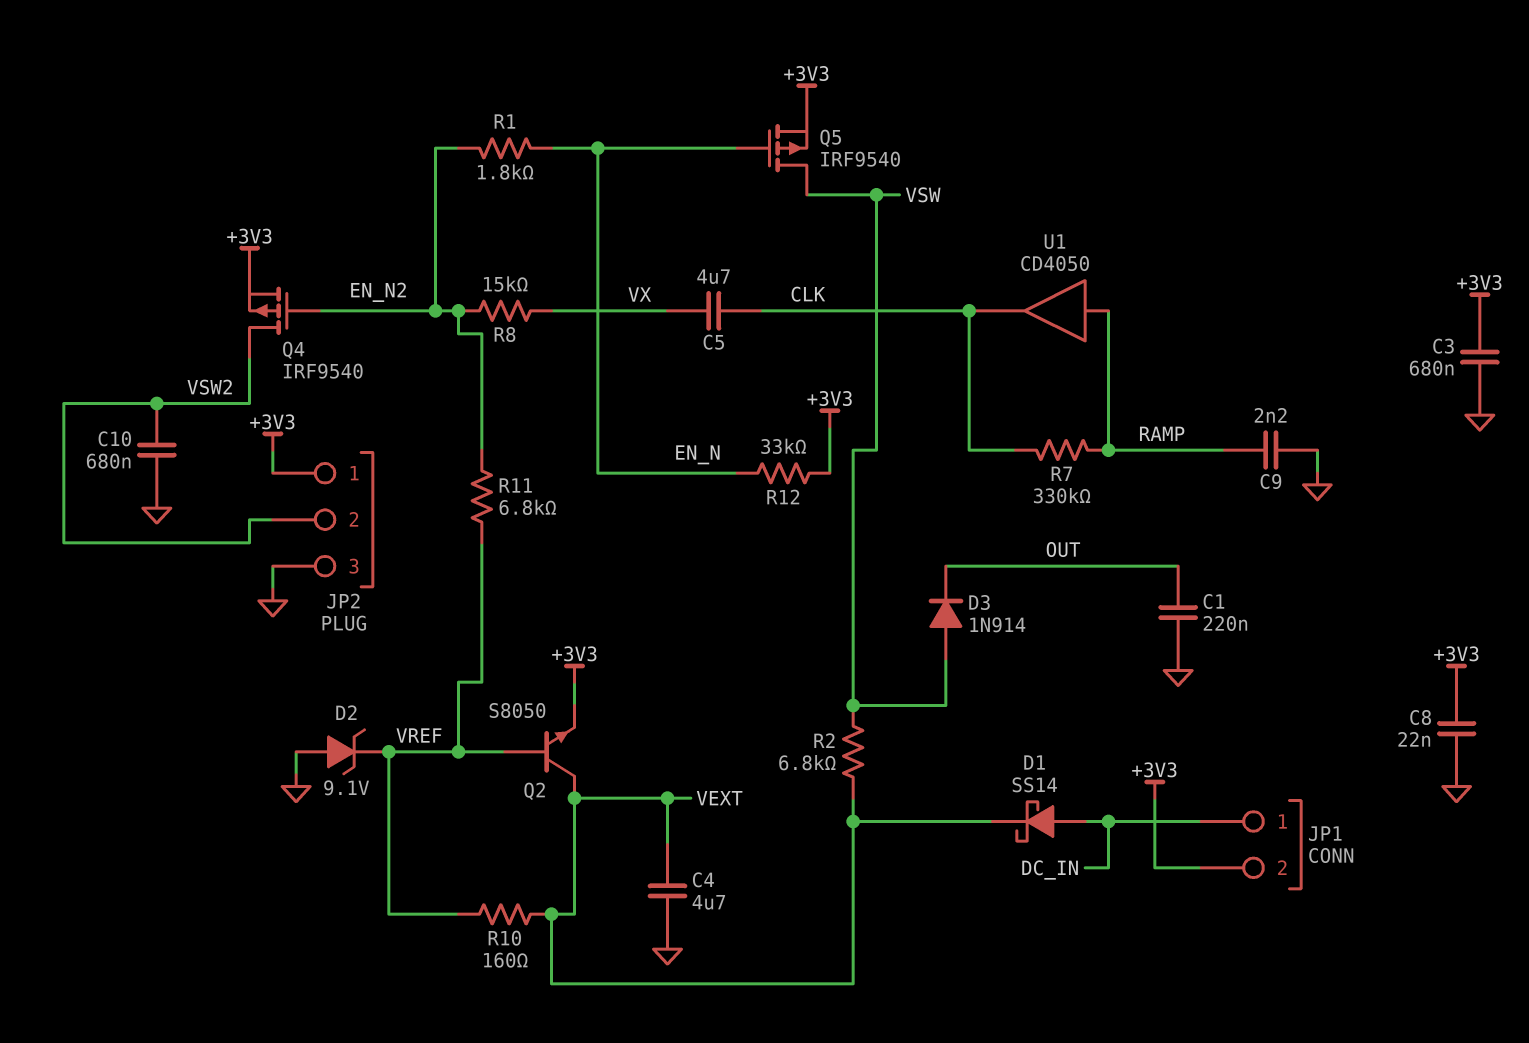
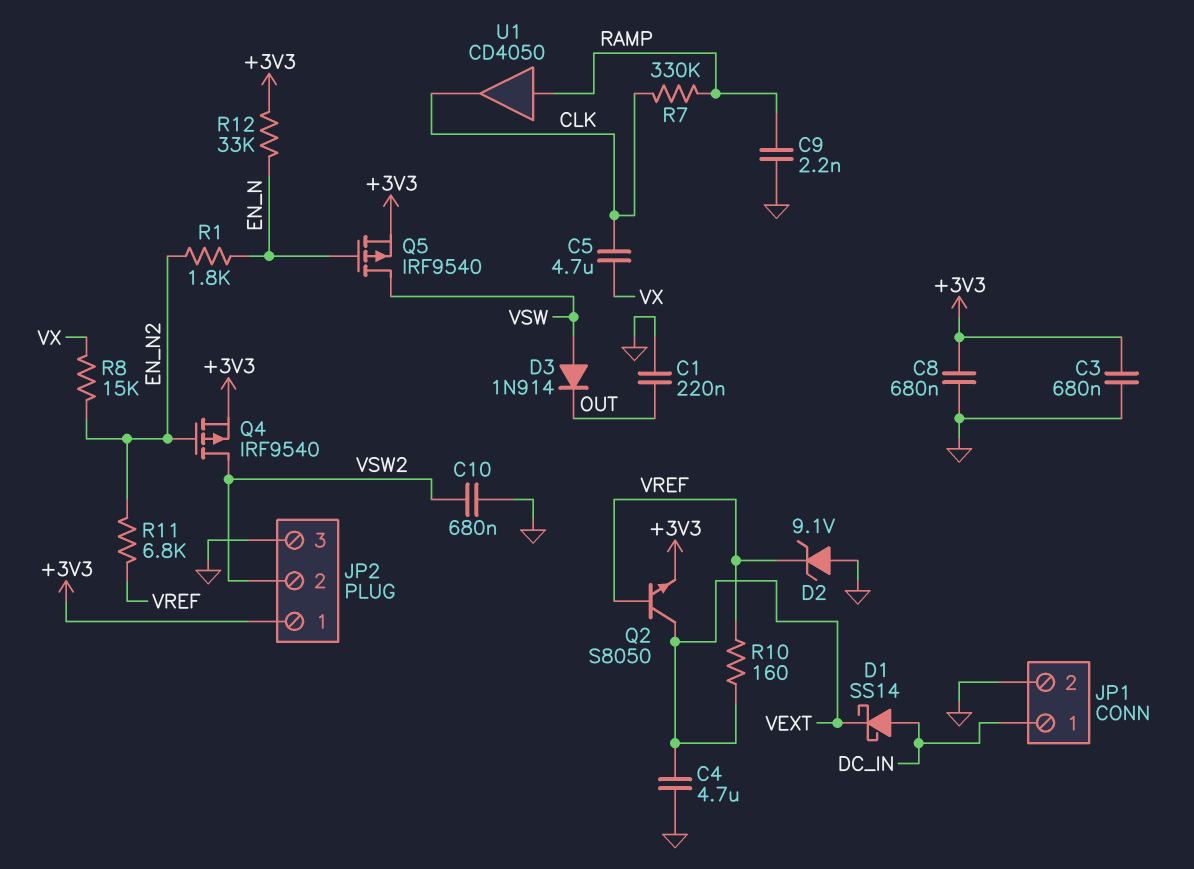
C8: 22nF (+3V3, GND) -> 680nF (+3V3, GND)
JP1 pin 2: +3V3 -> GND
R2: 6.8k (VEXT, VSW) -> none

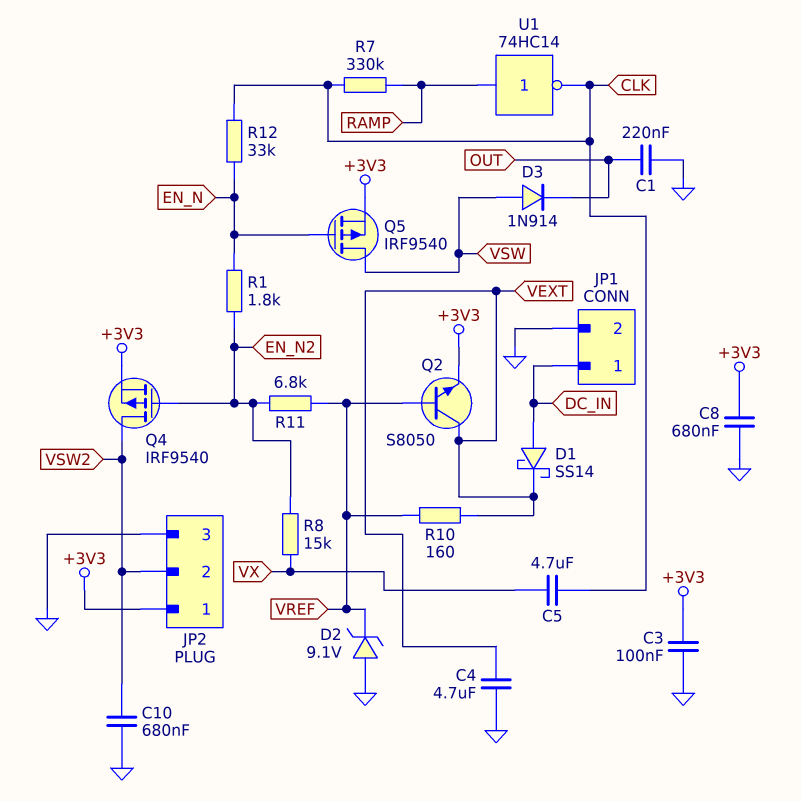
C3: 680nF (+3V3, GND) -> 100nF (+3V3, GND)
C9: 2.2nF (GND, RAMP) -> none
R12: 33k (+3V3, EN_N) -> 33k (CLK, EN_N)
U1: buffer CD4050 (in RAMP, out CLK) -> NOT 74HC14 (in RAMP, out CLK)

